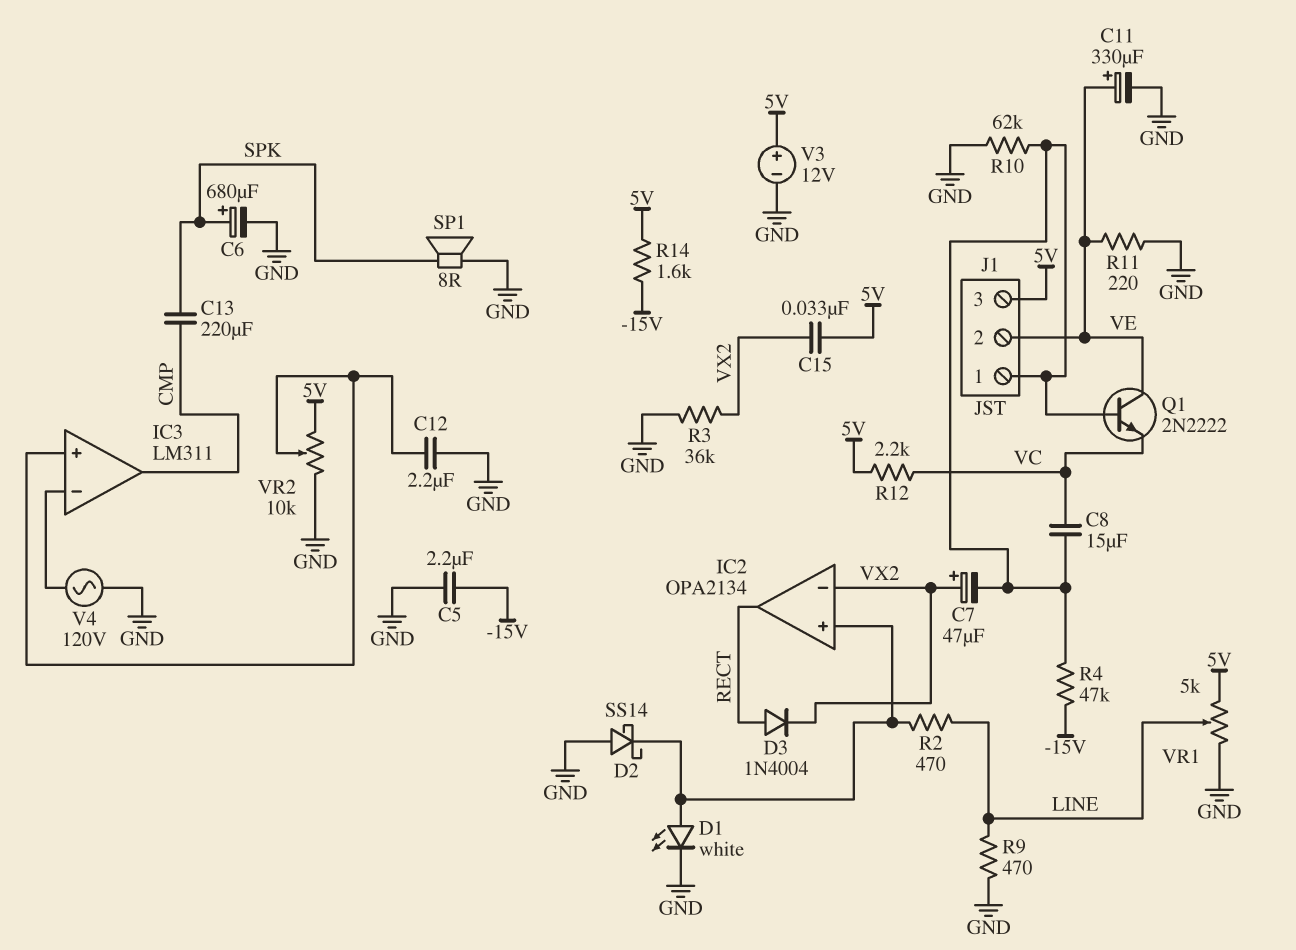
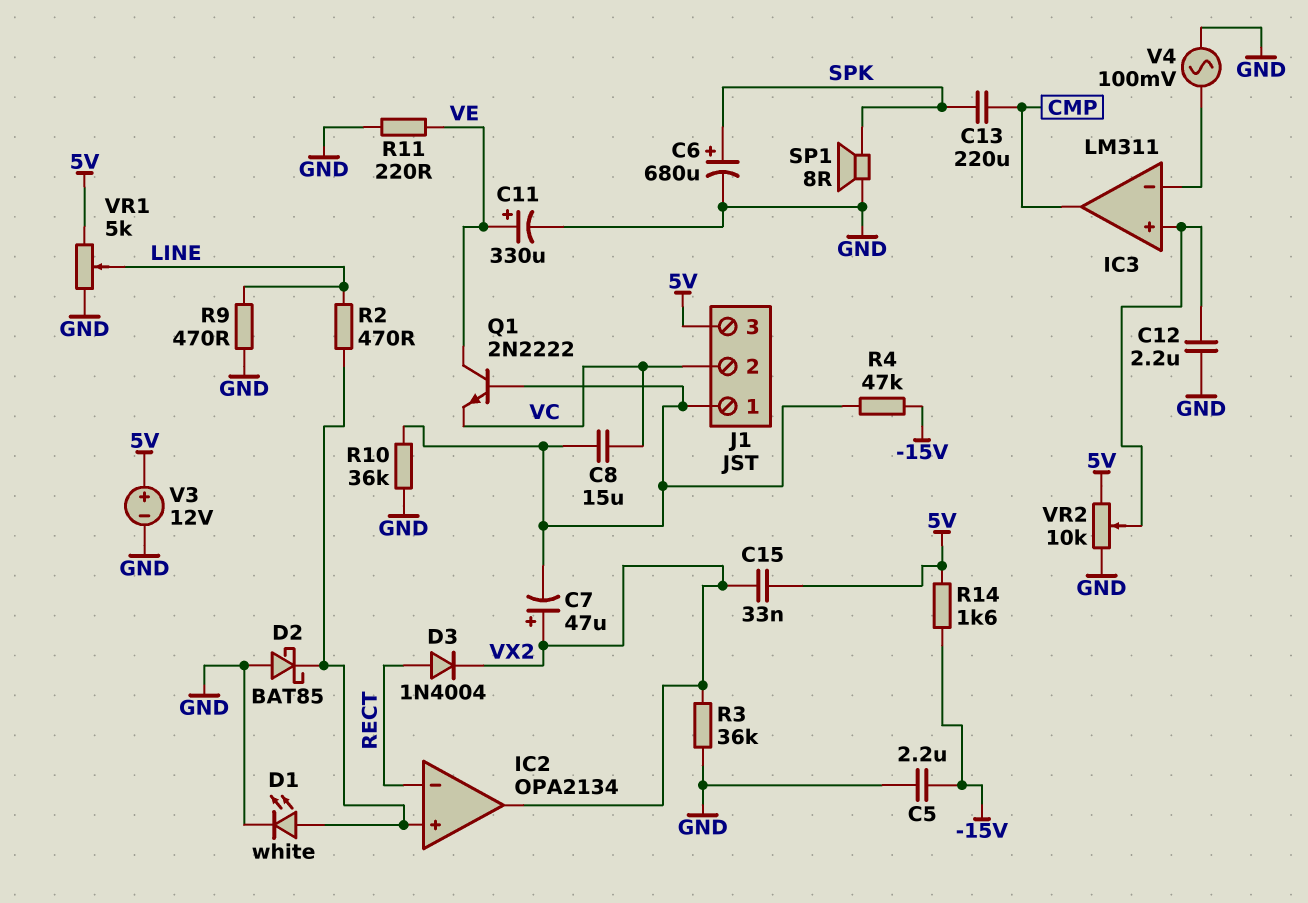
D2: schottky SS14 (A GND, K IC2/in+) -> schottky BAT85 (A GND, K IC2/in+)
IC2 pin in-: VX2 -> RECT
IC2 pin out: RECT -> VX2
J1 pin 2: VE -> VC
R10: 62k (GND, J1/1) -> 36k (GND, J1/1)
R12: 2.2k (5V, VC) -> none
V4: AC 120V (GND, IC3/in-) -> AC 100mV (GND, IC3/in-)

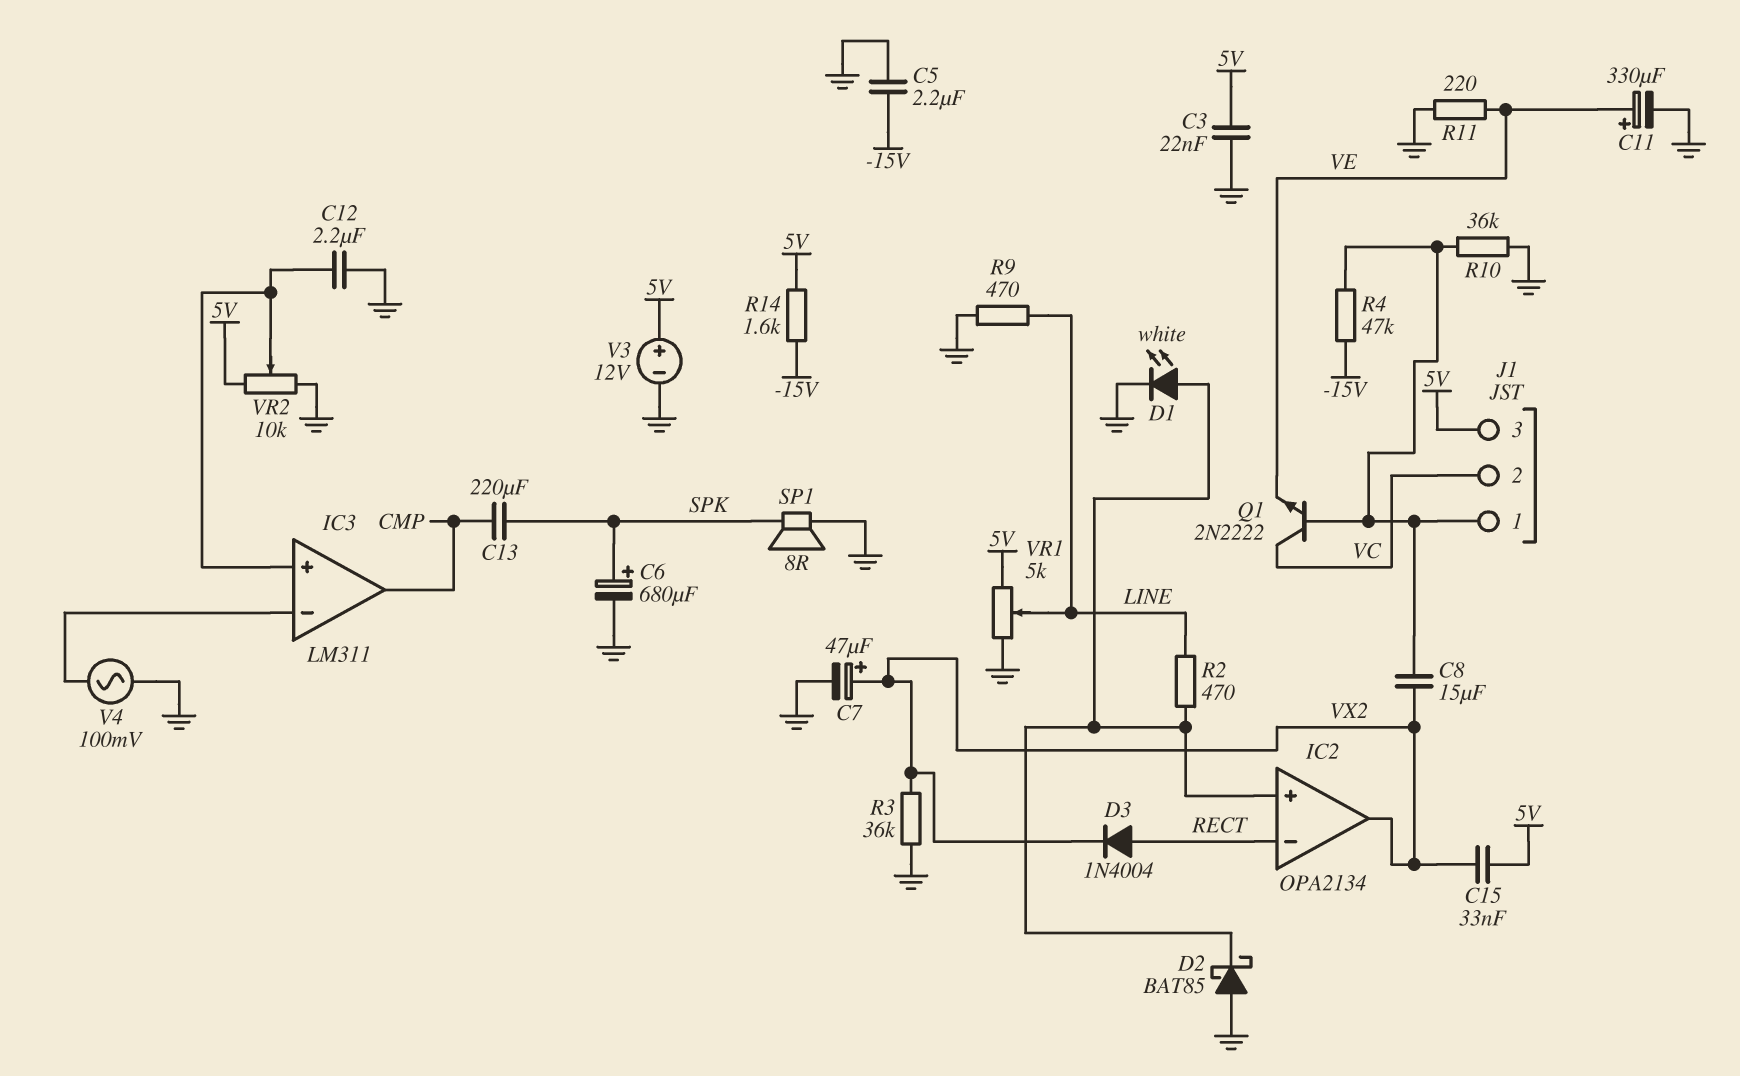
C3: none -> 22nF (5V, GND)
C7: 47uF (plus VX2, minus J1/1) -> 47uF (plus VX2, minus GND)
C8: 15uF (J1/1, VC) -> 15uF (J1/1, VX2)
Q1: NPN 2N2222 (B J1/1, C VE, E VC) -> NPN 2N2222 (B J1/1, C VC, E VE)

